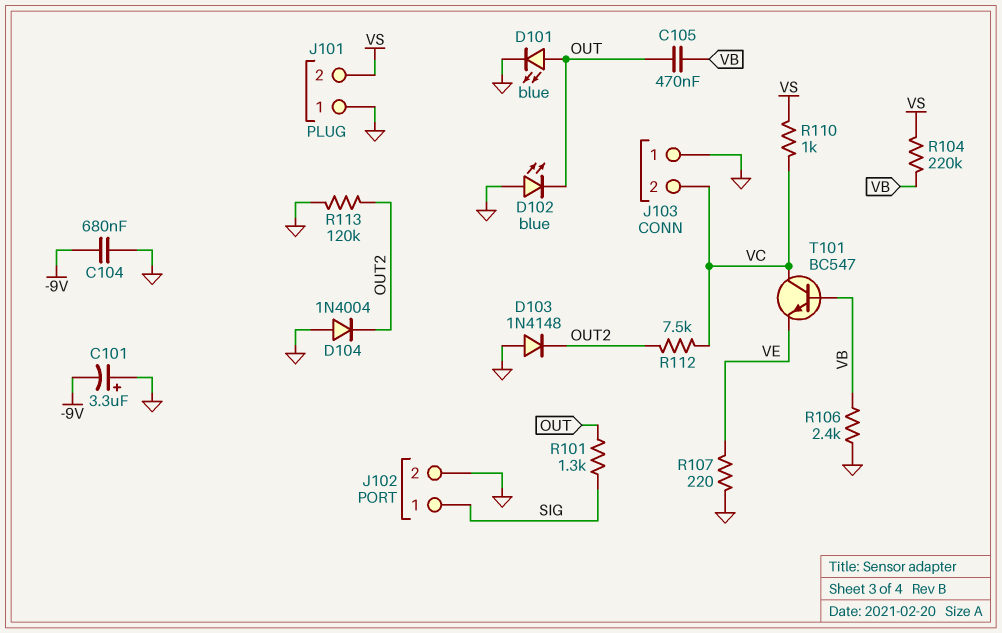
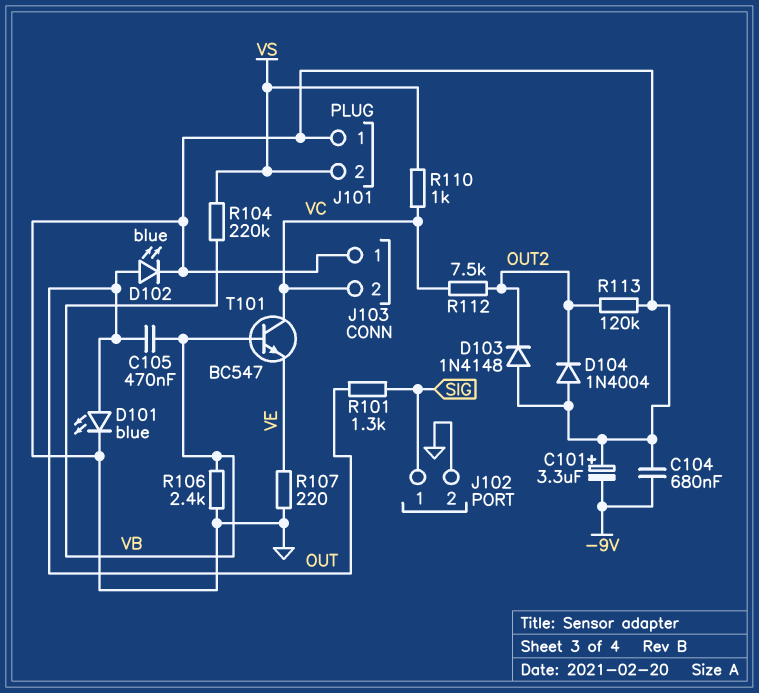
D102: LED blue (A GND, K OUT) -> LED blue (A OUT, K GND)

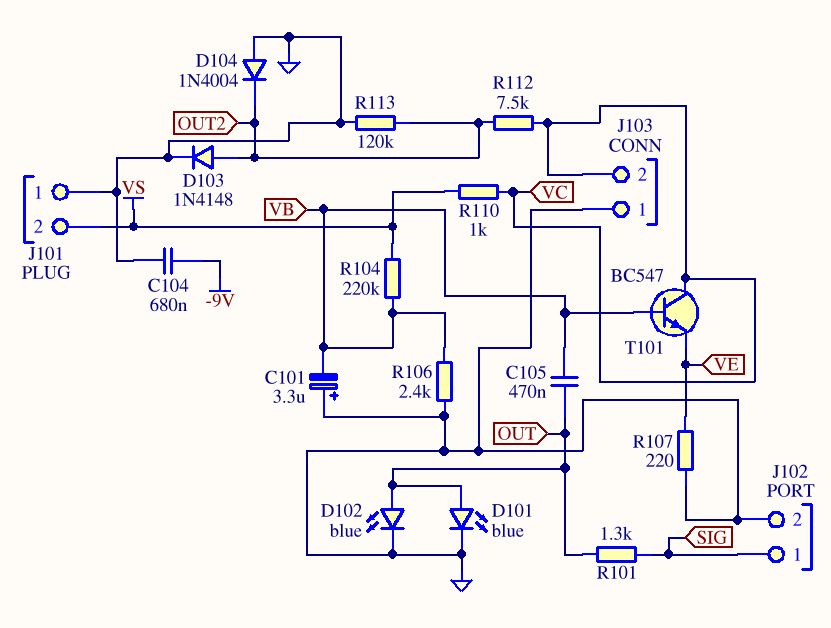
C101: 3.3uF (plus GND, minus -9V) -> 3.3uF (plus GND, minus VB)
D103: diode 1N4148 (A GND, K OUT2) -> diode 1N4148 (A OUT2, K GND)

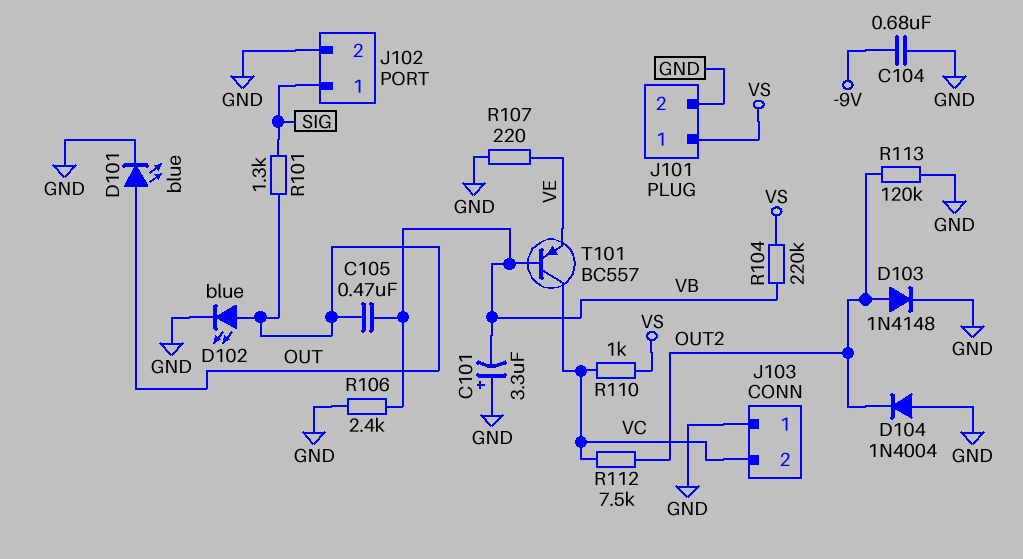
J101 pin 1: GND -> VS
J101 pin 2: VS -> GND
T101: NPN BC547 (B VB, C VC, E VE) -> PNP BC557 (B VB, C VC, E VE)

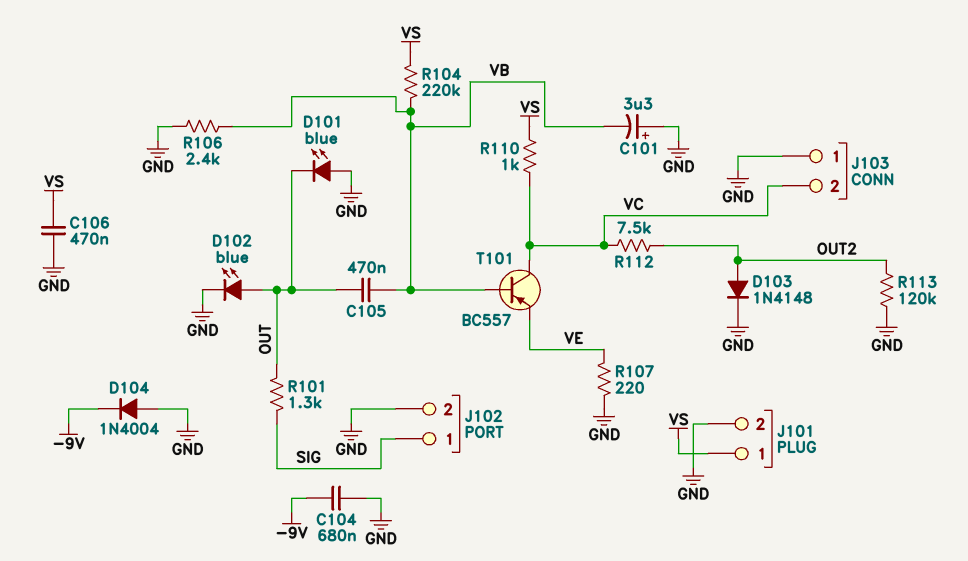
C106: none -> 470nF (GND, VS)
D101: LED blue (A OUT, K GND) -> LED blue (A GND, K OUT)
D104: diode 1N4004 (A GND, K OUT2) -> diode 1N4004 (A GND, K -9V)

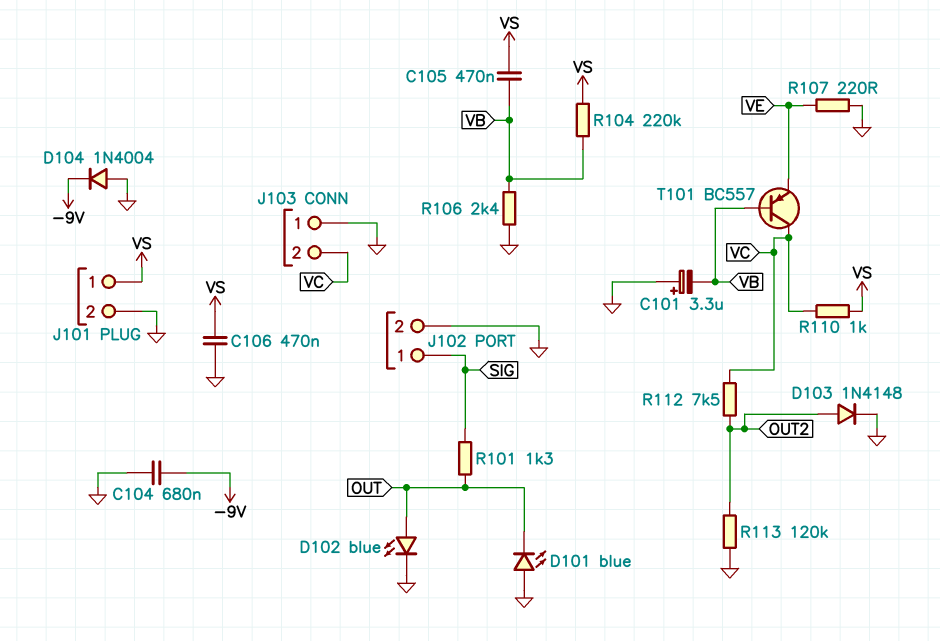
C105: 470nF (OUT, VB) -> 470nF (VB, VS)

